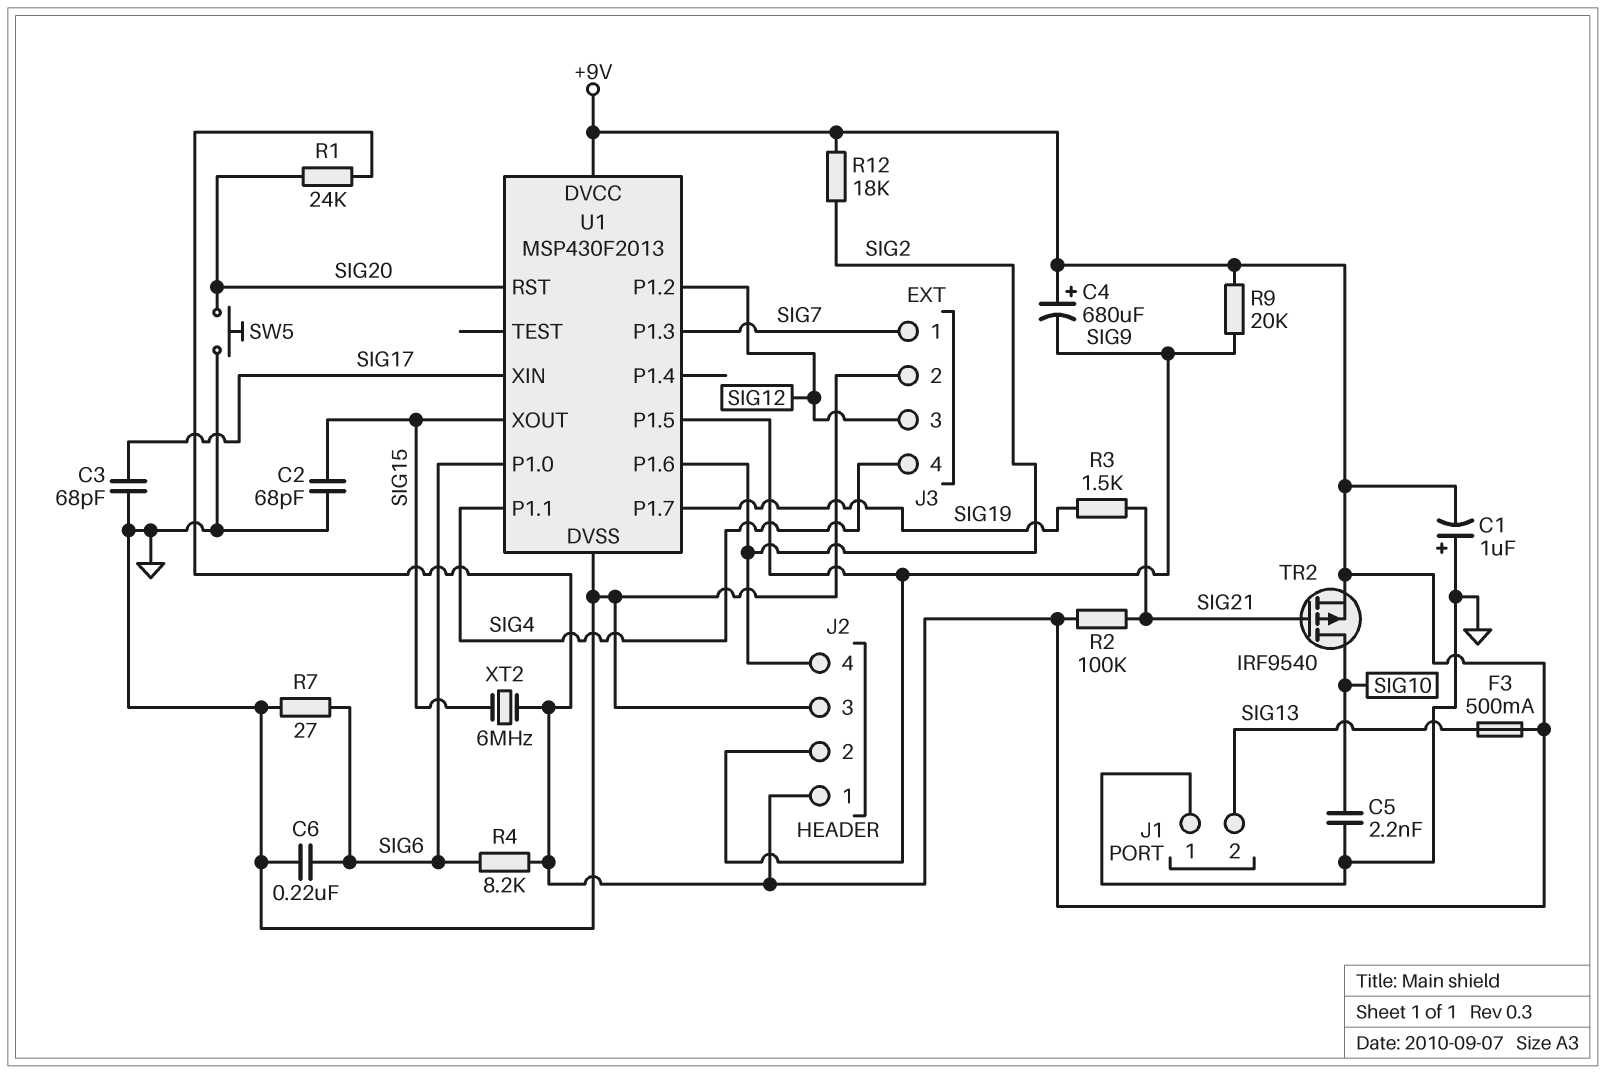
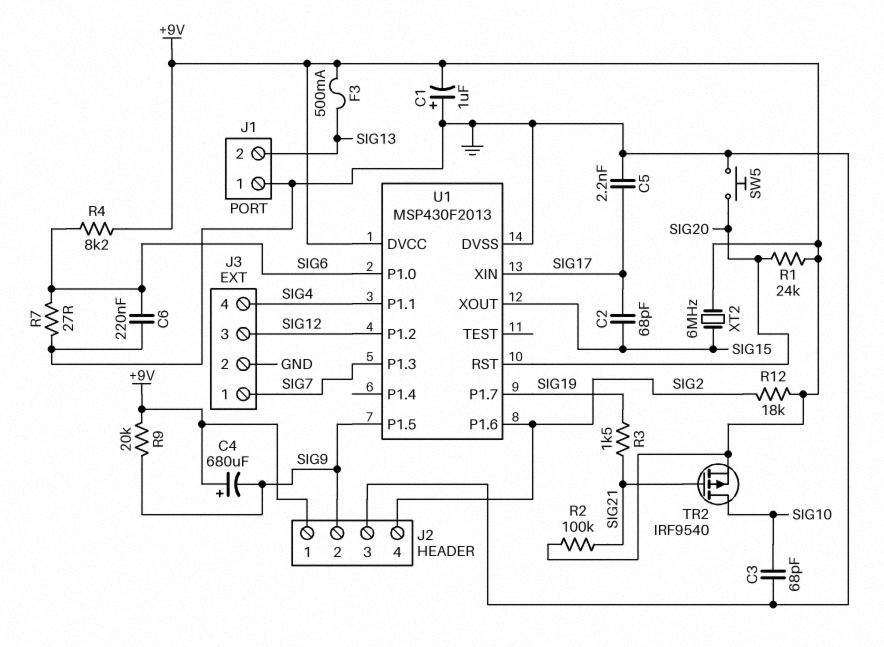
C2: 68pF (GND, SIG15) -> 68pF (SIG15, SIG17)
C3: 68pF (GND, SIG17) -> 68pF (GND, SIG10)
C5: 2.2nF (GND, SIG10) -> 2.2nF (GND, SIG17)

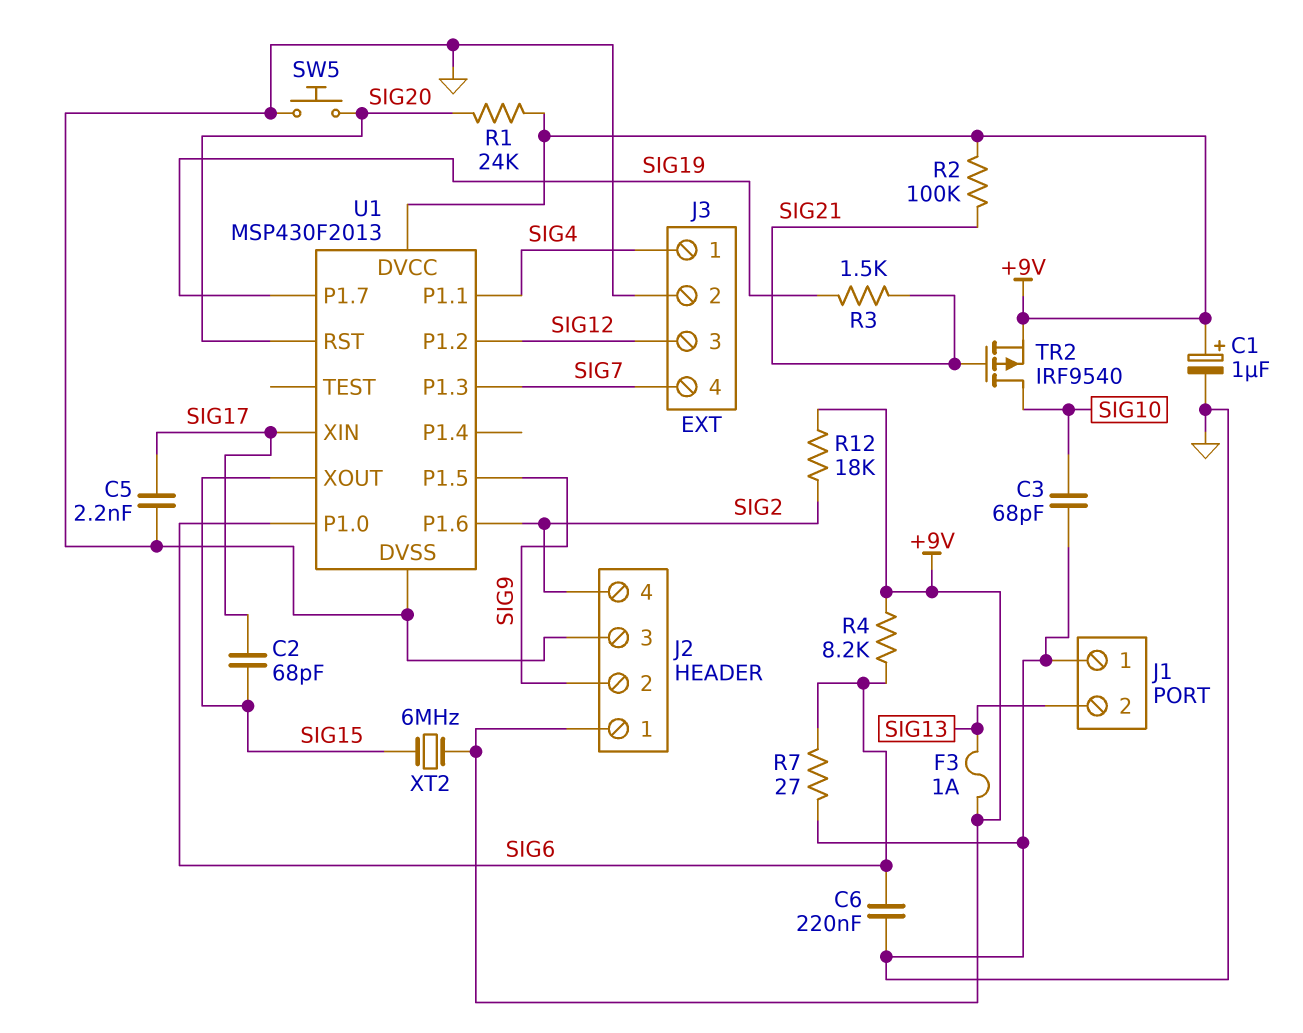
C1: 1uF (plus GND, minus +9V) -> 1uF (plus +9V, minus GND)
C4: 680uF (plus +9V, minus SIG9) -> none
F3: 500mA (+9V, SIG13) -> 1A (+9V, SIG13)
J3 pin 1: SIG7 -> SIG4
J3 pin 4: SIG4 -> SIG7
R9: 20k (+9V, SIG9) -> none

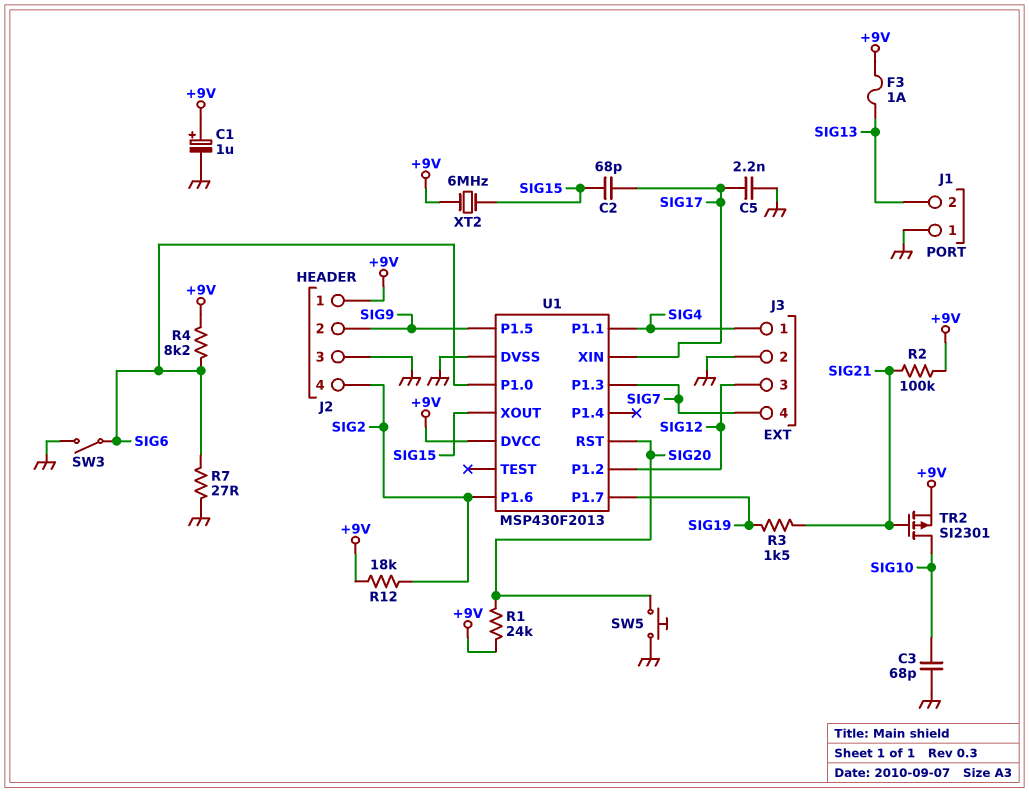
C6: 220nF (GND, SIG6) -> none
SW3: none -> switch (GND, SIG6)
TR2: PMOS IRF9540 (G SIG21, D SIG10, S +9V) -> PMOS SI2301 (G SIG21, D SIG10, S +9V)

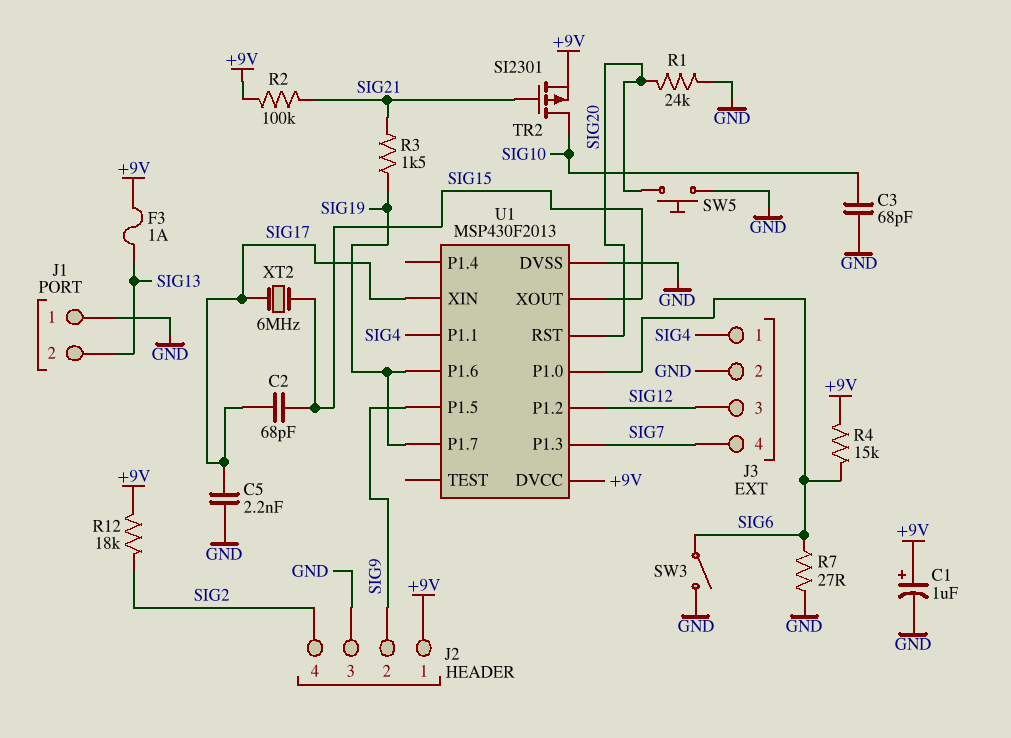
R1: 24k (+9V, SIG20) -> 24k (GND, SIG20)
R4: 8.2k (+9V, SIG6) -> 15k (+9V, SIG6)
U1 pin P1.6: SIG2 -> SIG19
XT2: 6MHz (+9V, SIG15) -> 6MHz (SIG15, SIG17)

